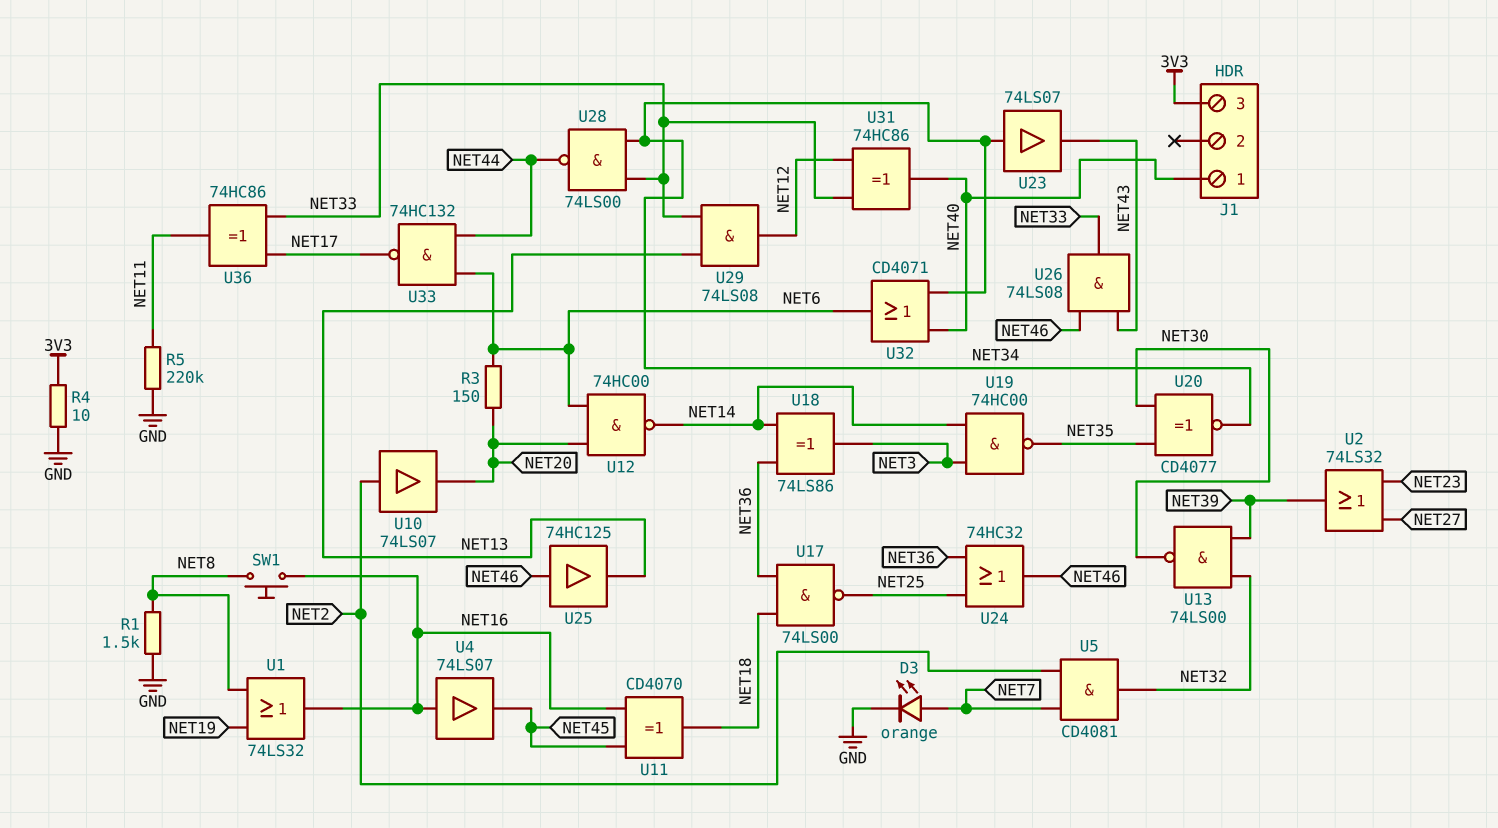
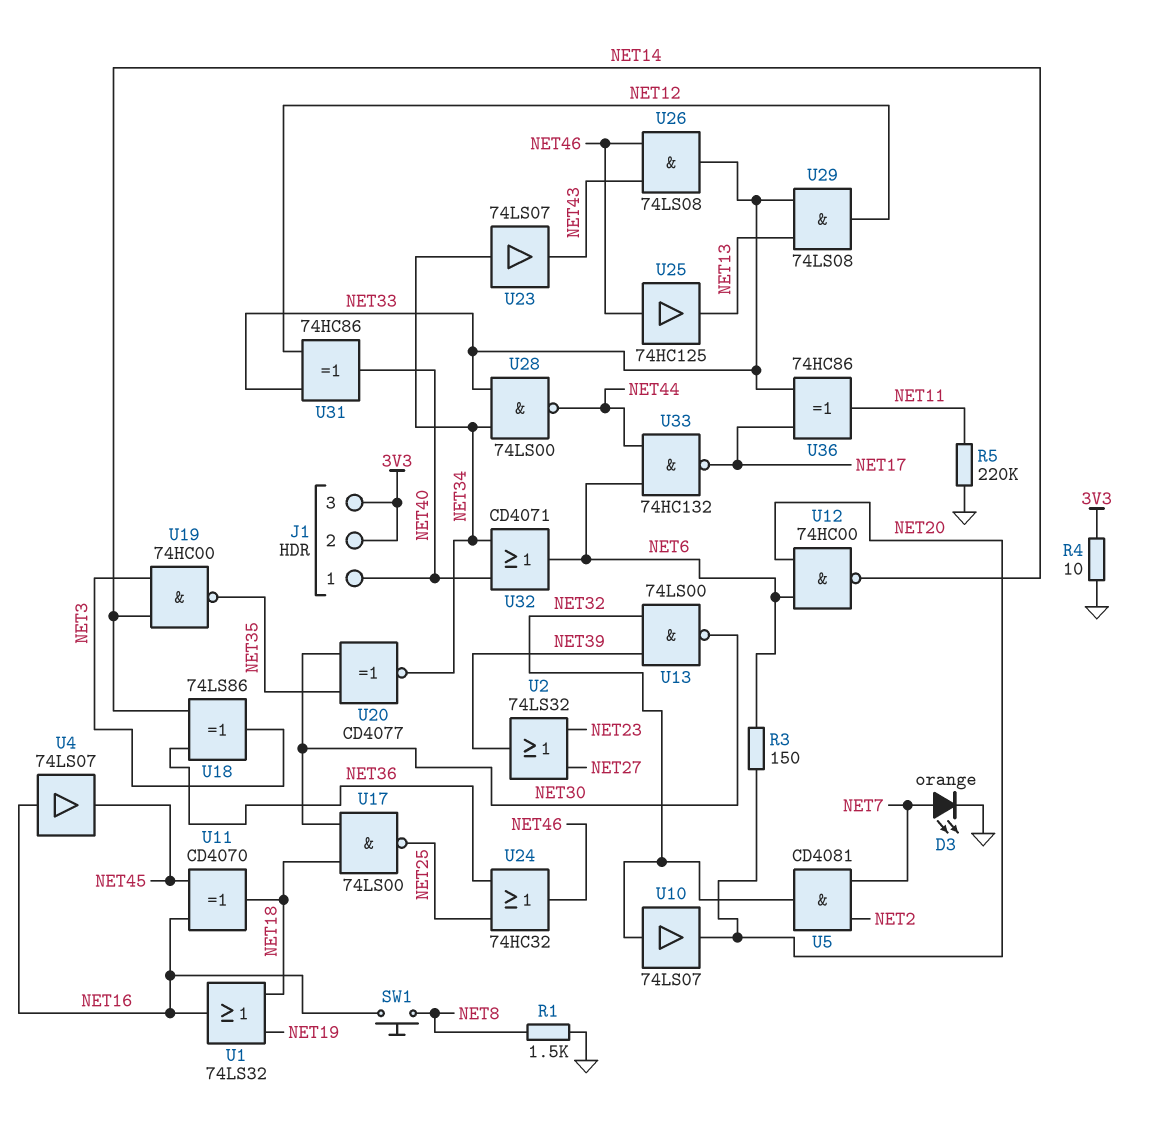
J1 pin 2: none -> 3V3
U1: OR 74LS32 (in NET8, in NET19, out NET16) -> OR 74LS32 (in NET18, in NET19, out NET16)
U10: buffer 74LS07 (in NET2, out NET20) -> buffer 74LS07 (in NET32, out NET20)
U17: NAND 74LS00 (in NET18, in NET36, out NET25) -> NAND 74LS00 (in NET18, in NET30, out NET25)

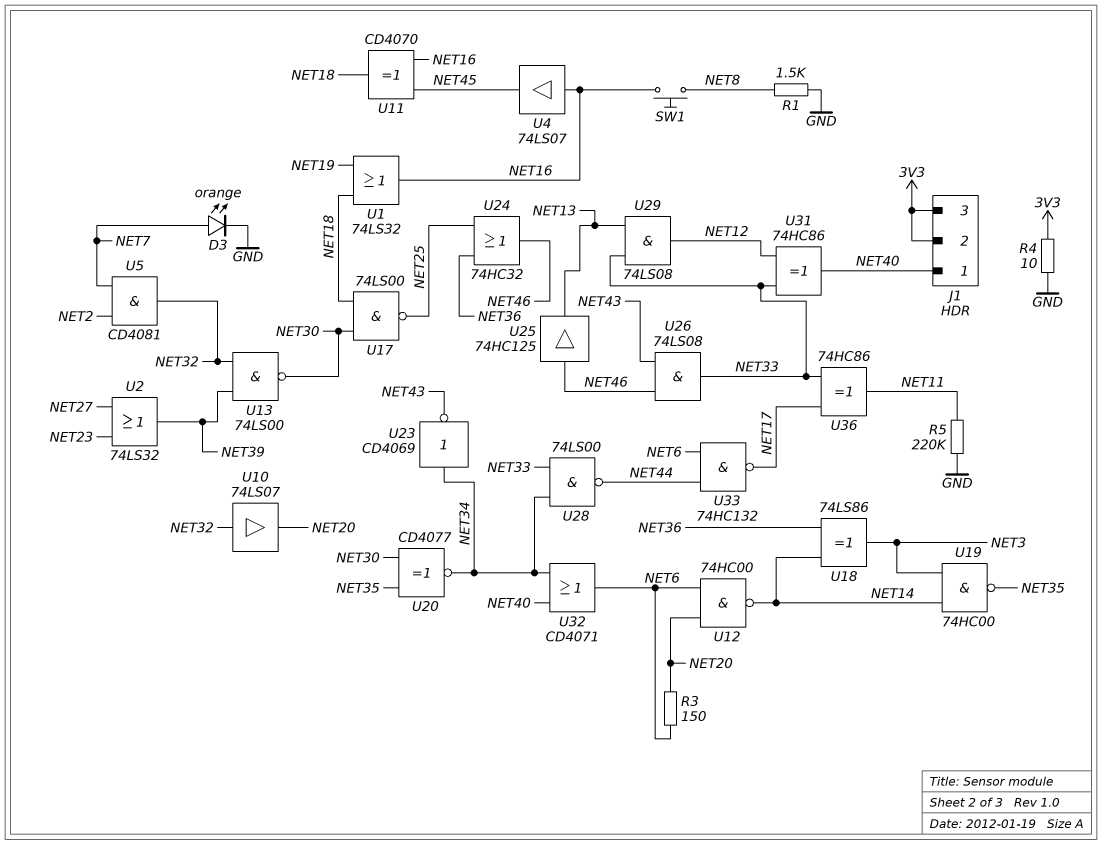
U23: buffer 74LS07 (in NET34, out NET43) -> NOT CD4069 (in NET34, out NET43)

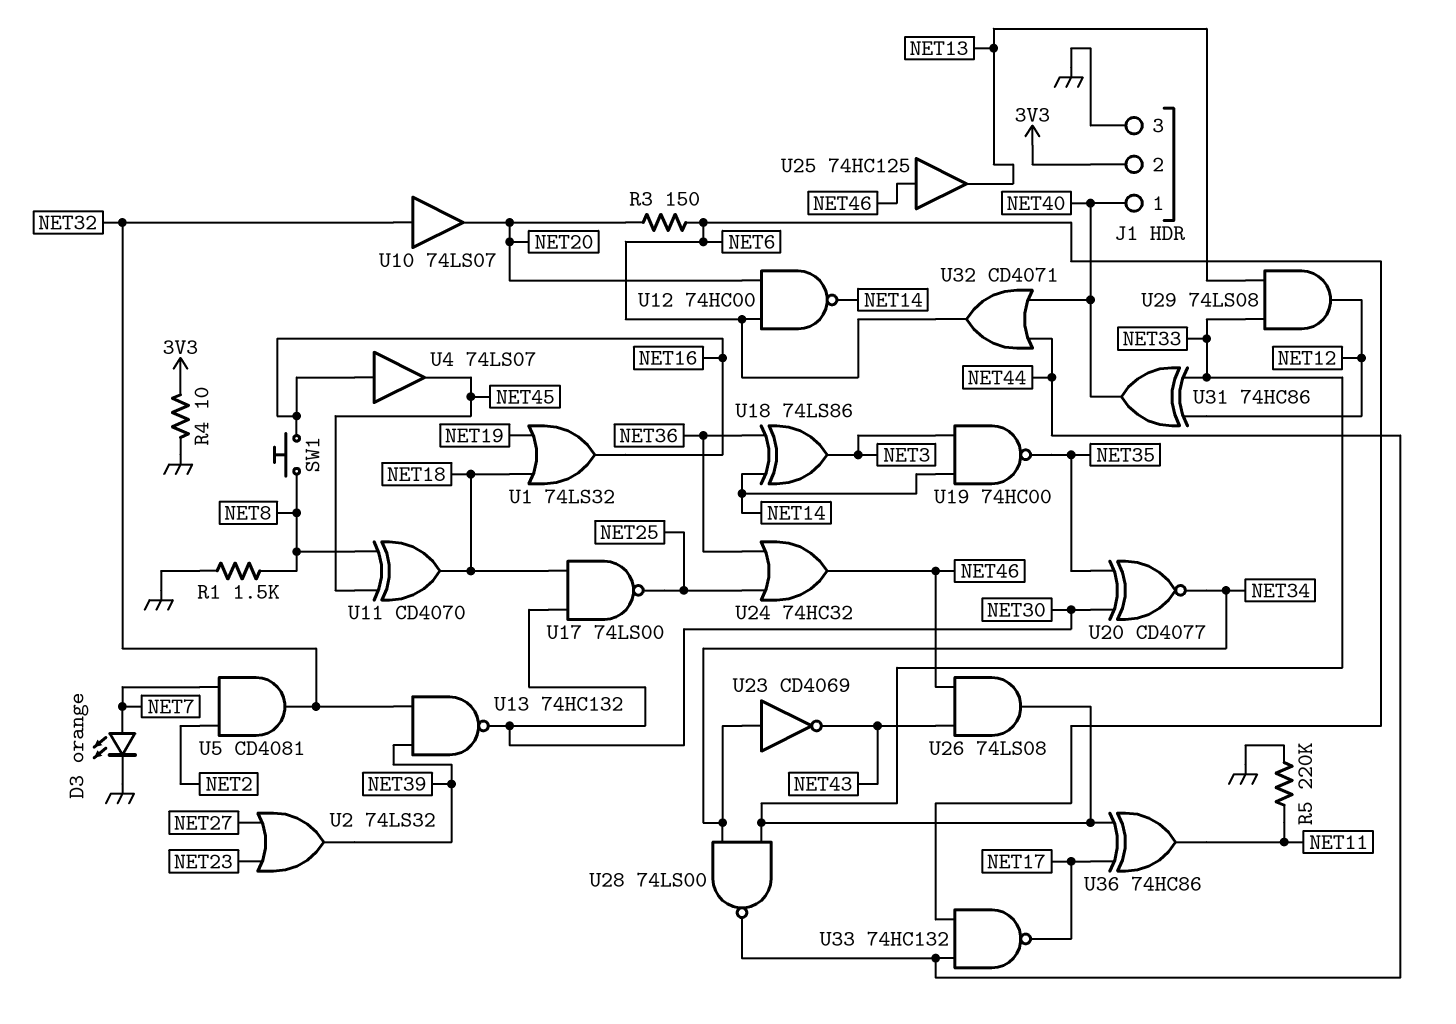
J1 pin 3: 3V3 -> GND
U11: XOR CD4070 (in NET16, in NET45, out NET18) -> XOR CD4070 (in NET8, in NET45, out NET18)
U13: NAND 74LS00 (in NET32, in NET39, out NET30) -> NAND 74HC132 (in NET32, in NET39, out NET30)
U32: OR CD4071 (in NET34, in NET40, out NET6) -> OR CD4071 (in NET40, in NET44, out NET6)

